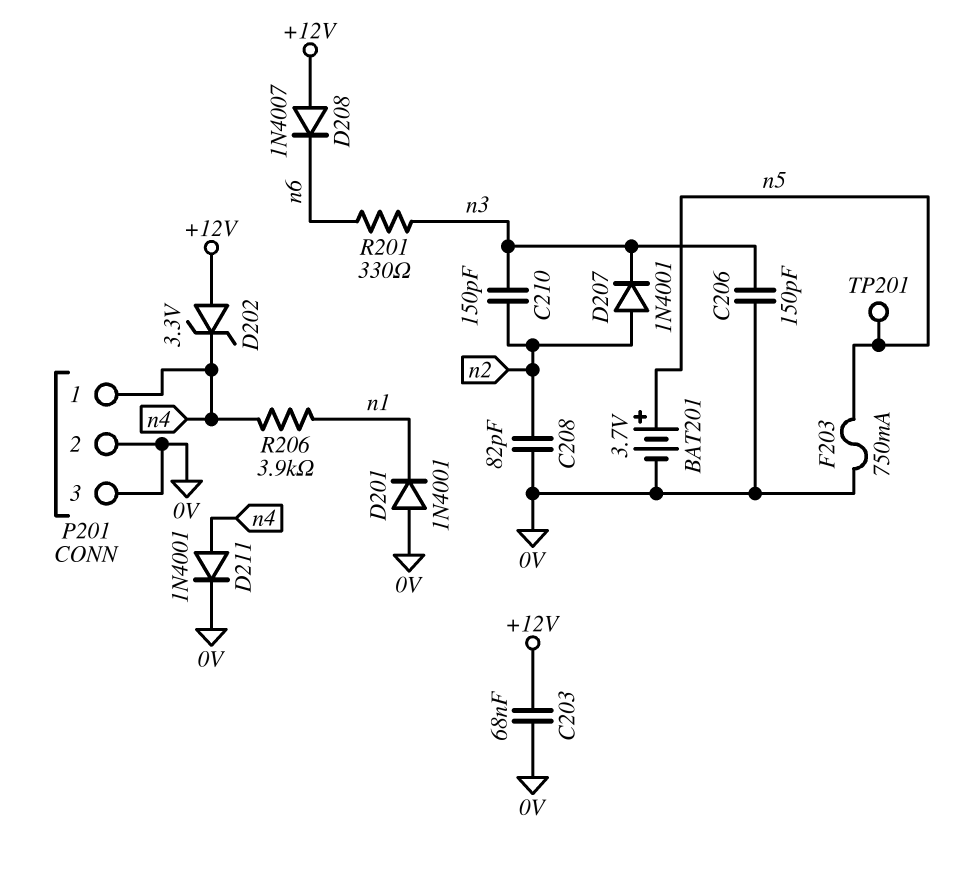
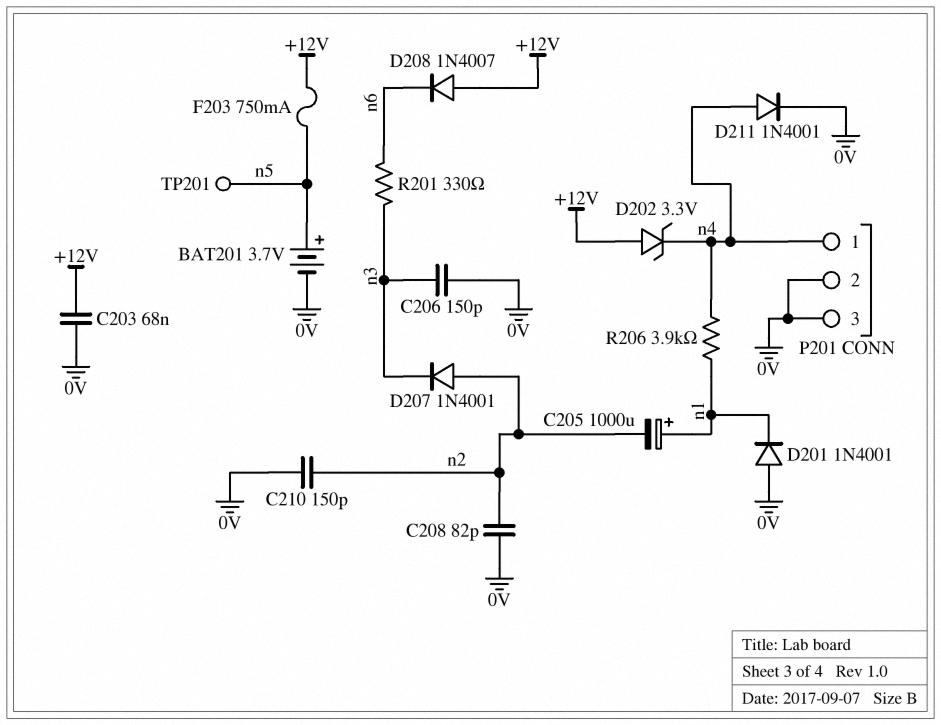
C205: none -> 1000uF (plus n1, minus n2)
C210: 150pF (n2, n3) -> 150pF (0V, n2)
F203: 750mA (0V, n5) -> 750mA (+12V, n5)

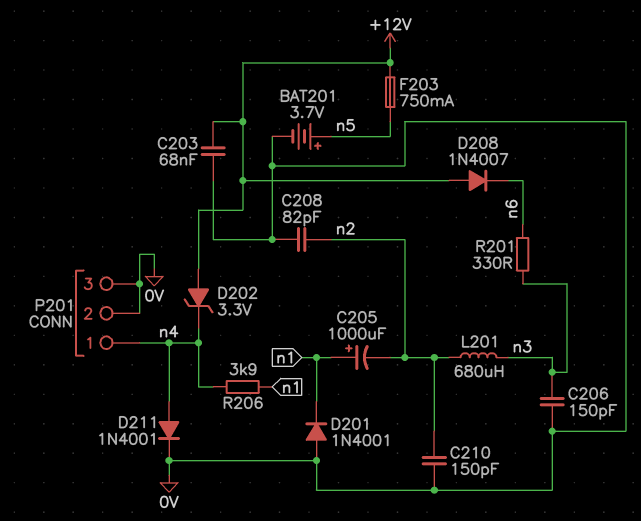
D207: diode 1N4001 (A n2, K n3) -> none
L201: none -> 680uH (n2, n3)
TP201: test point (n5) -> none

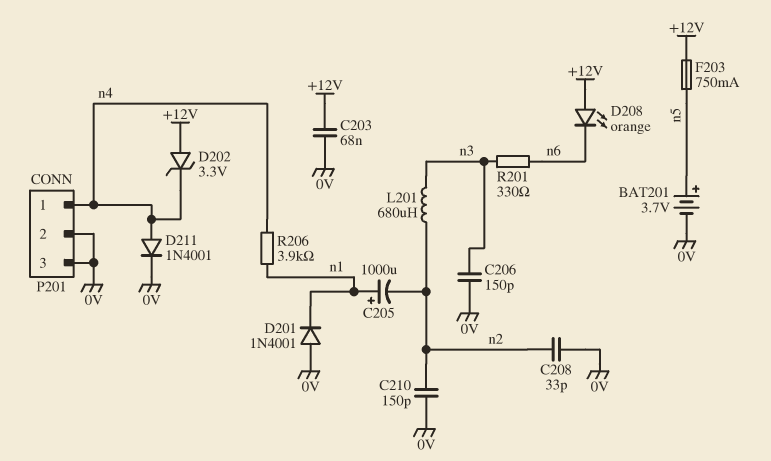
C208: 82pF (0V, n2) -> 33pF (0V, n2)
D208: diode 1N4007 (A +12V, K n6) -> LED orange (A +12V, K n6)

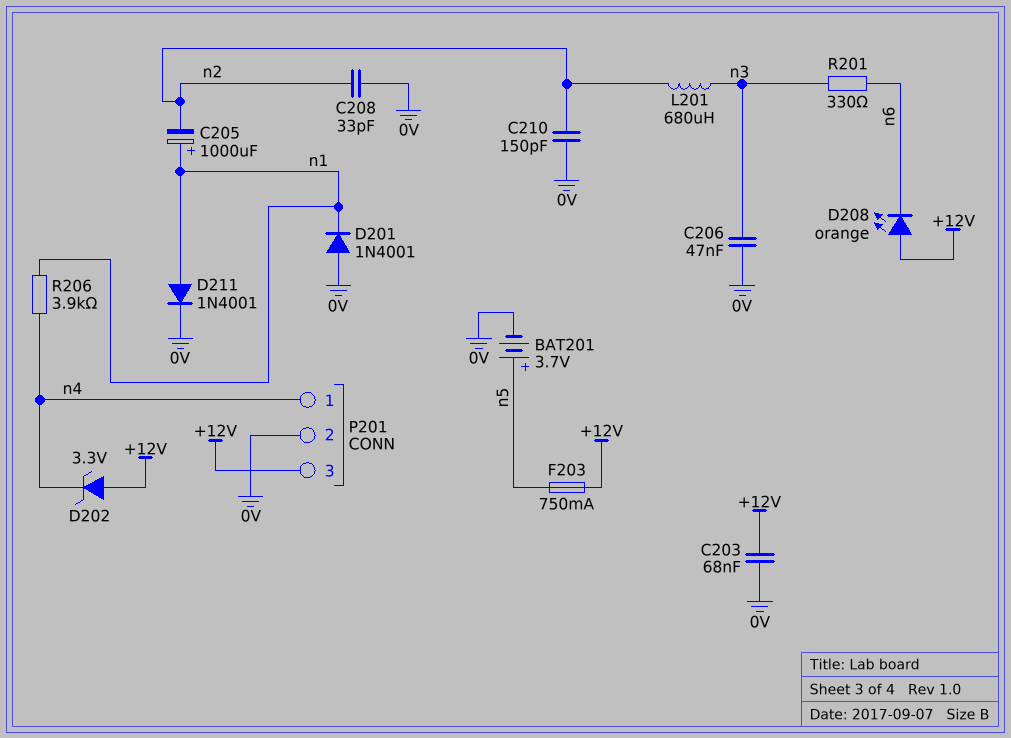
C206: 150pF (0V, n3) -> 47nF (0V, n3)
D211: diode 1N4001 (A n4, K 0V) -> diode 1N4001 (A n1, K 0V)
P201 pin 3: 0V -> +12V

